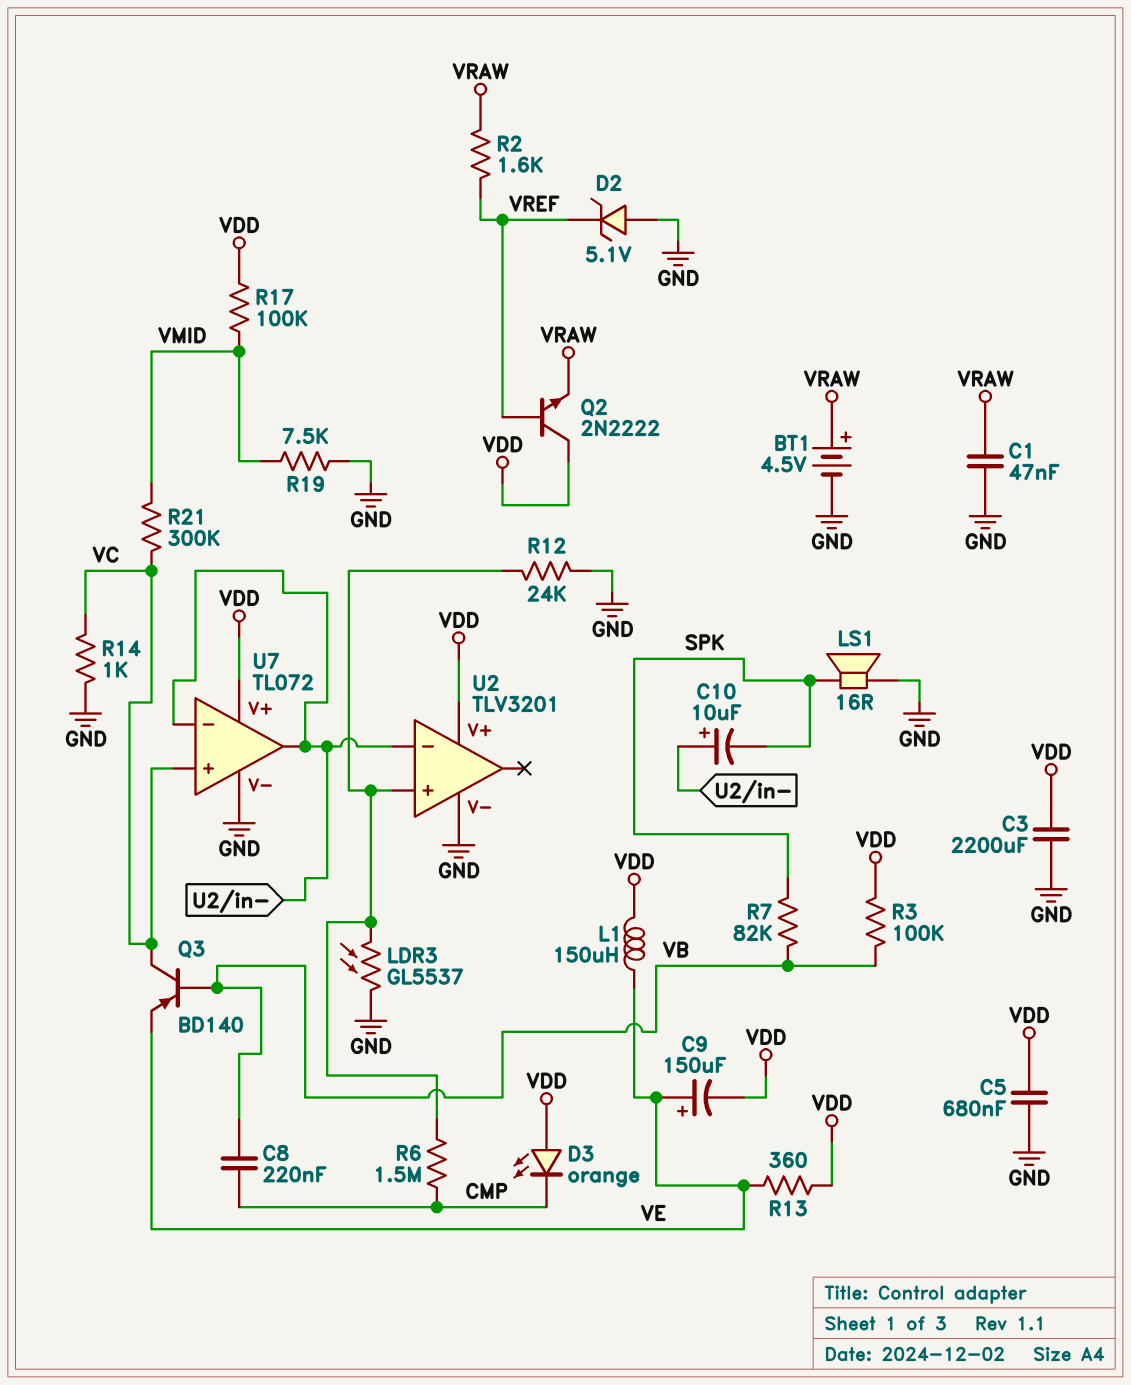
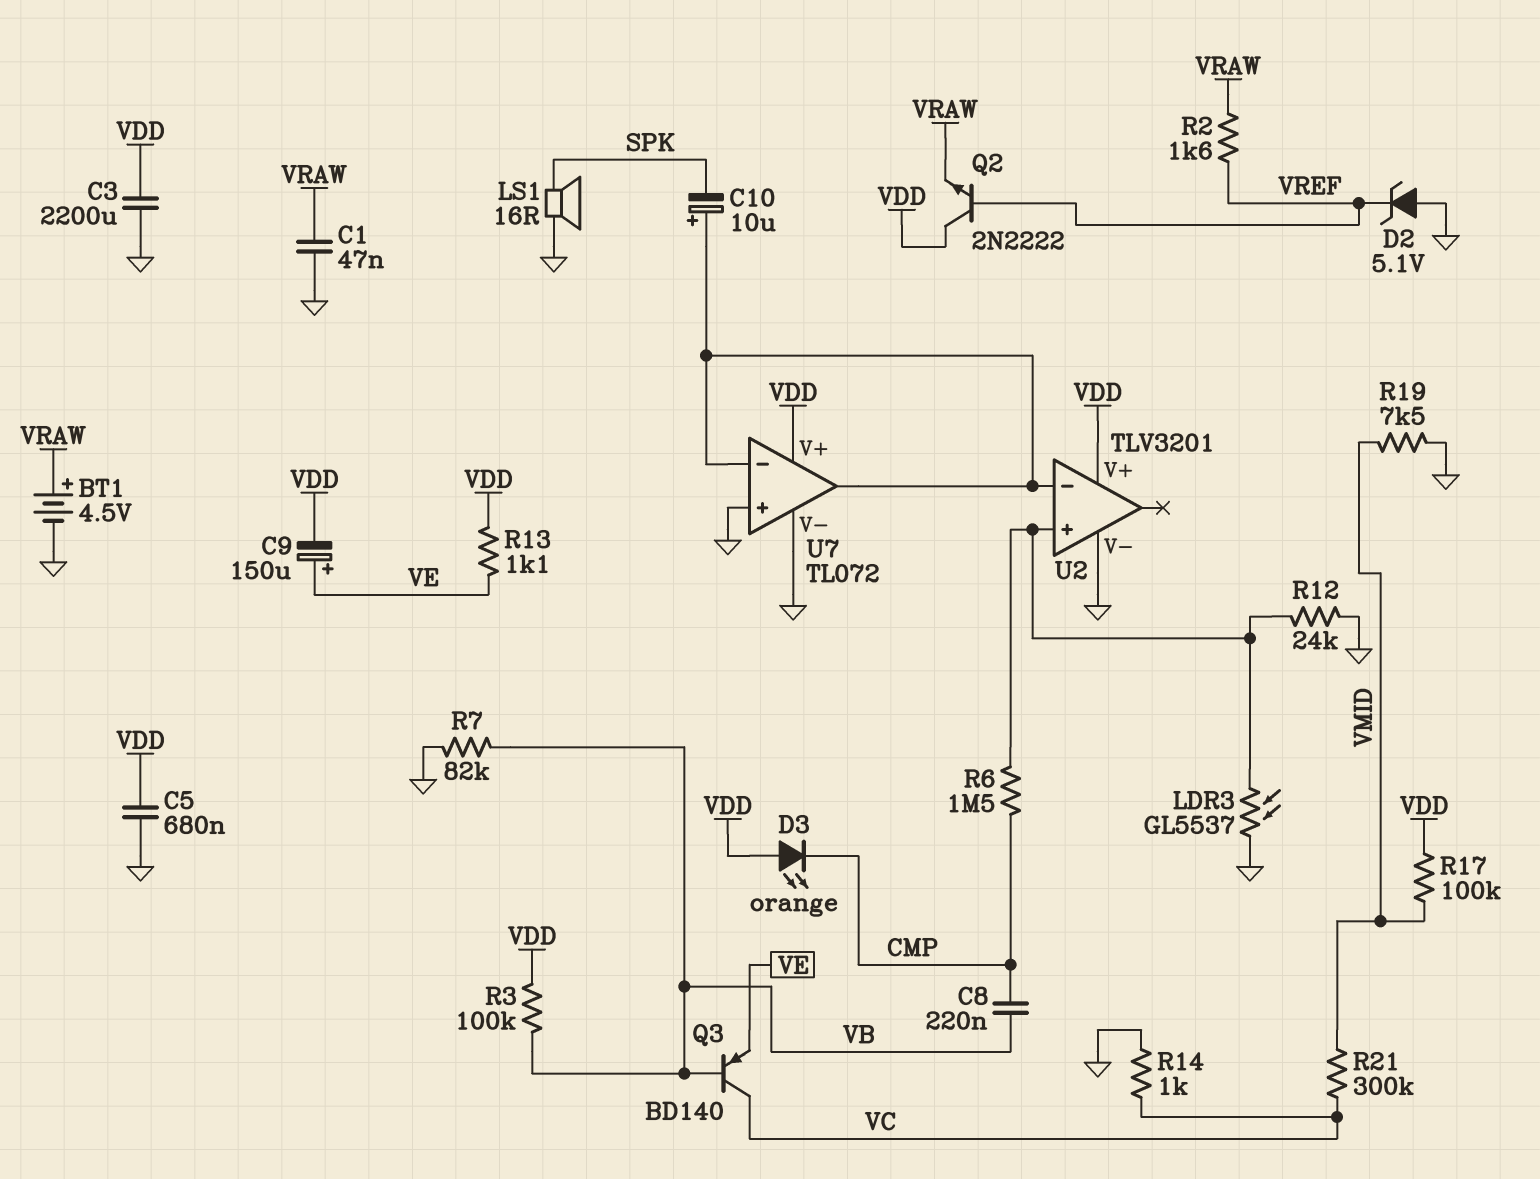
L1: 150uH (VDD, VE) -> none
R7: 82k (SPK, VB) -> 82k (GND, VB)
R13: 360 (VDD, VE) -> 1.1k (VDD, VE)
U7 pin in+: VC -> GND

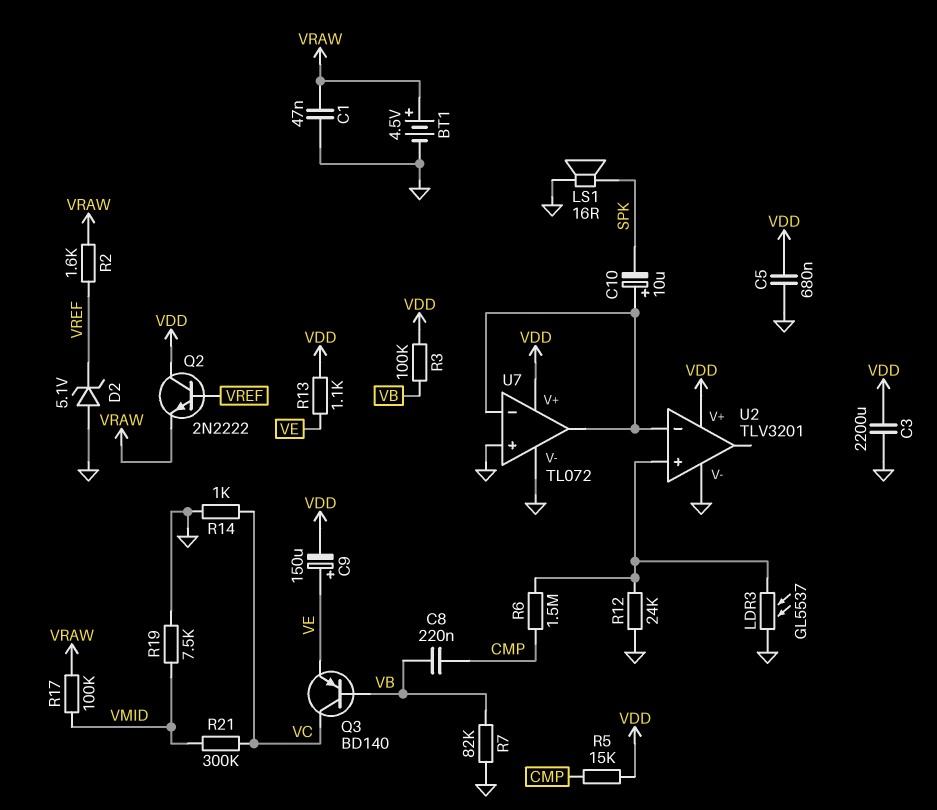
D3: LED orange (A VDD, K CMP) -> none
R5: none -> 15k (CMP, VDD)
R17: 100k (VDD, VMID) -> 100k (VMID, VRAW)

